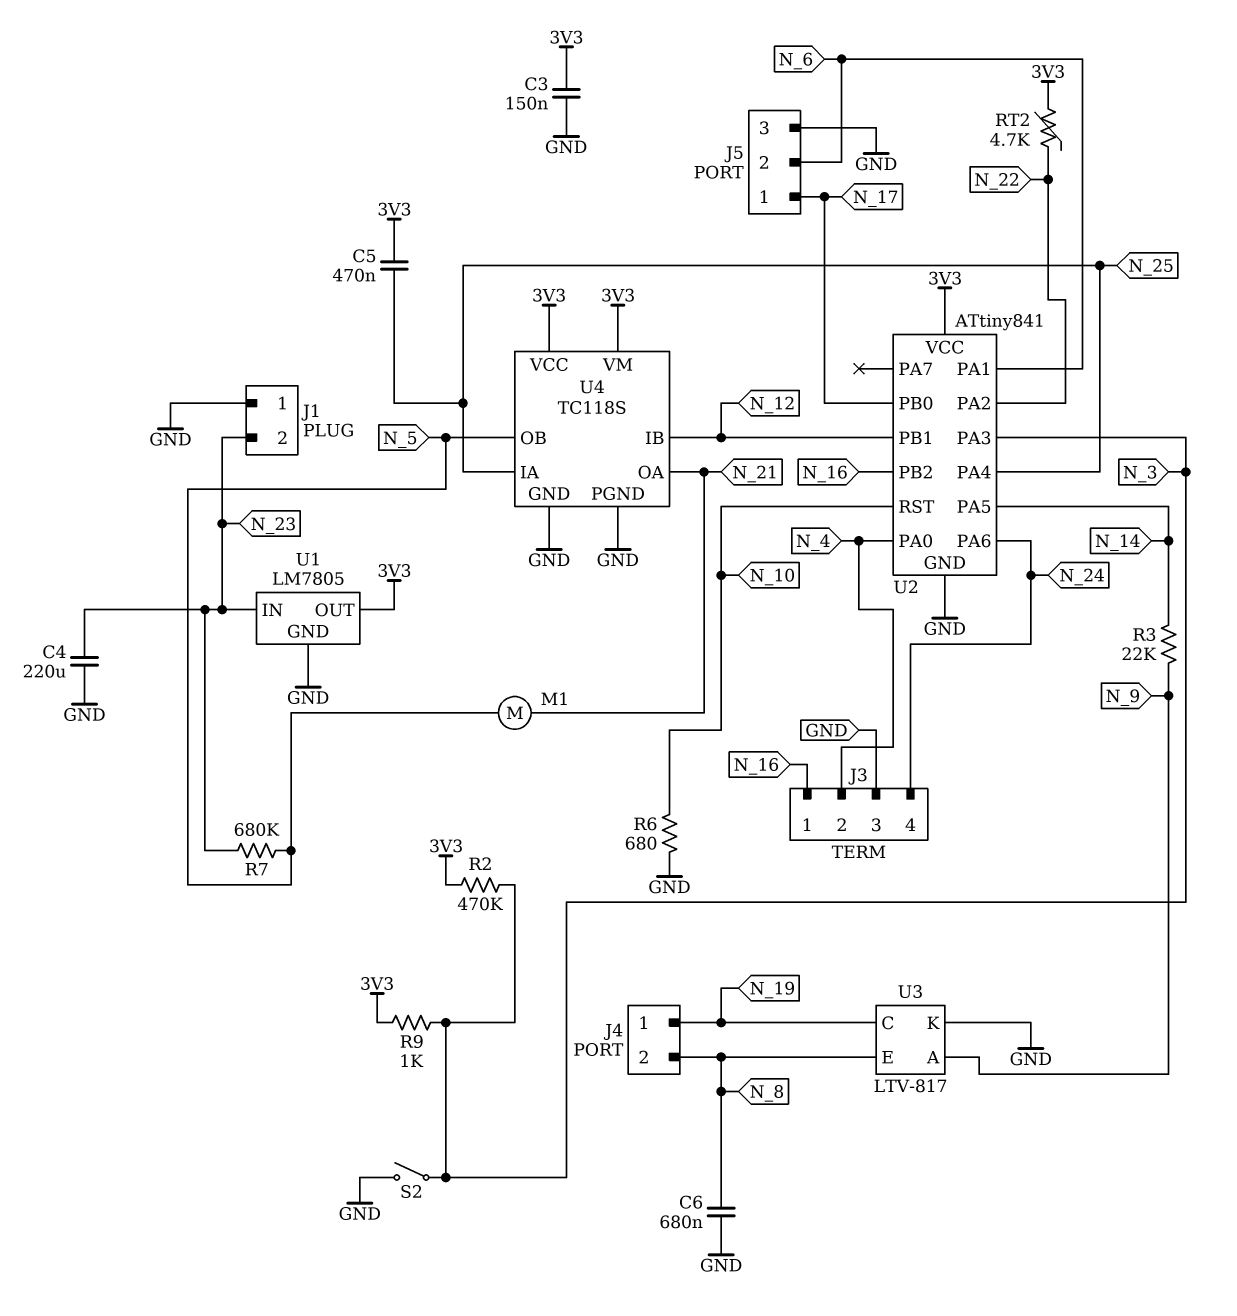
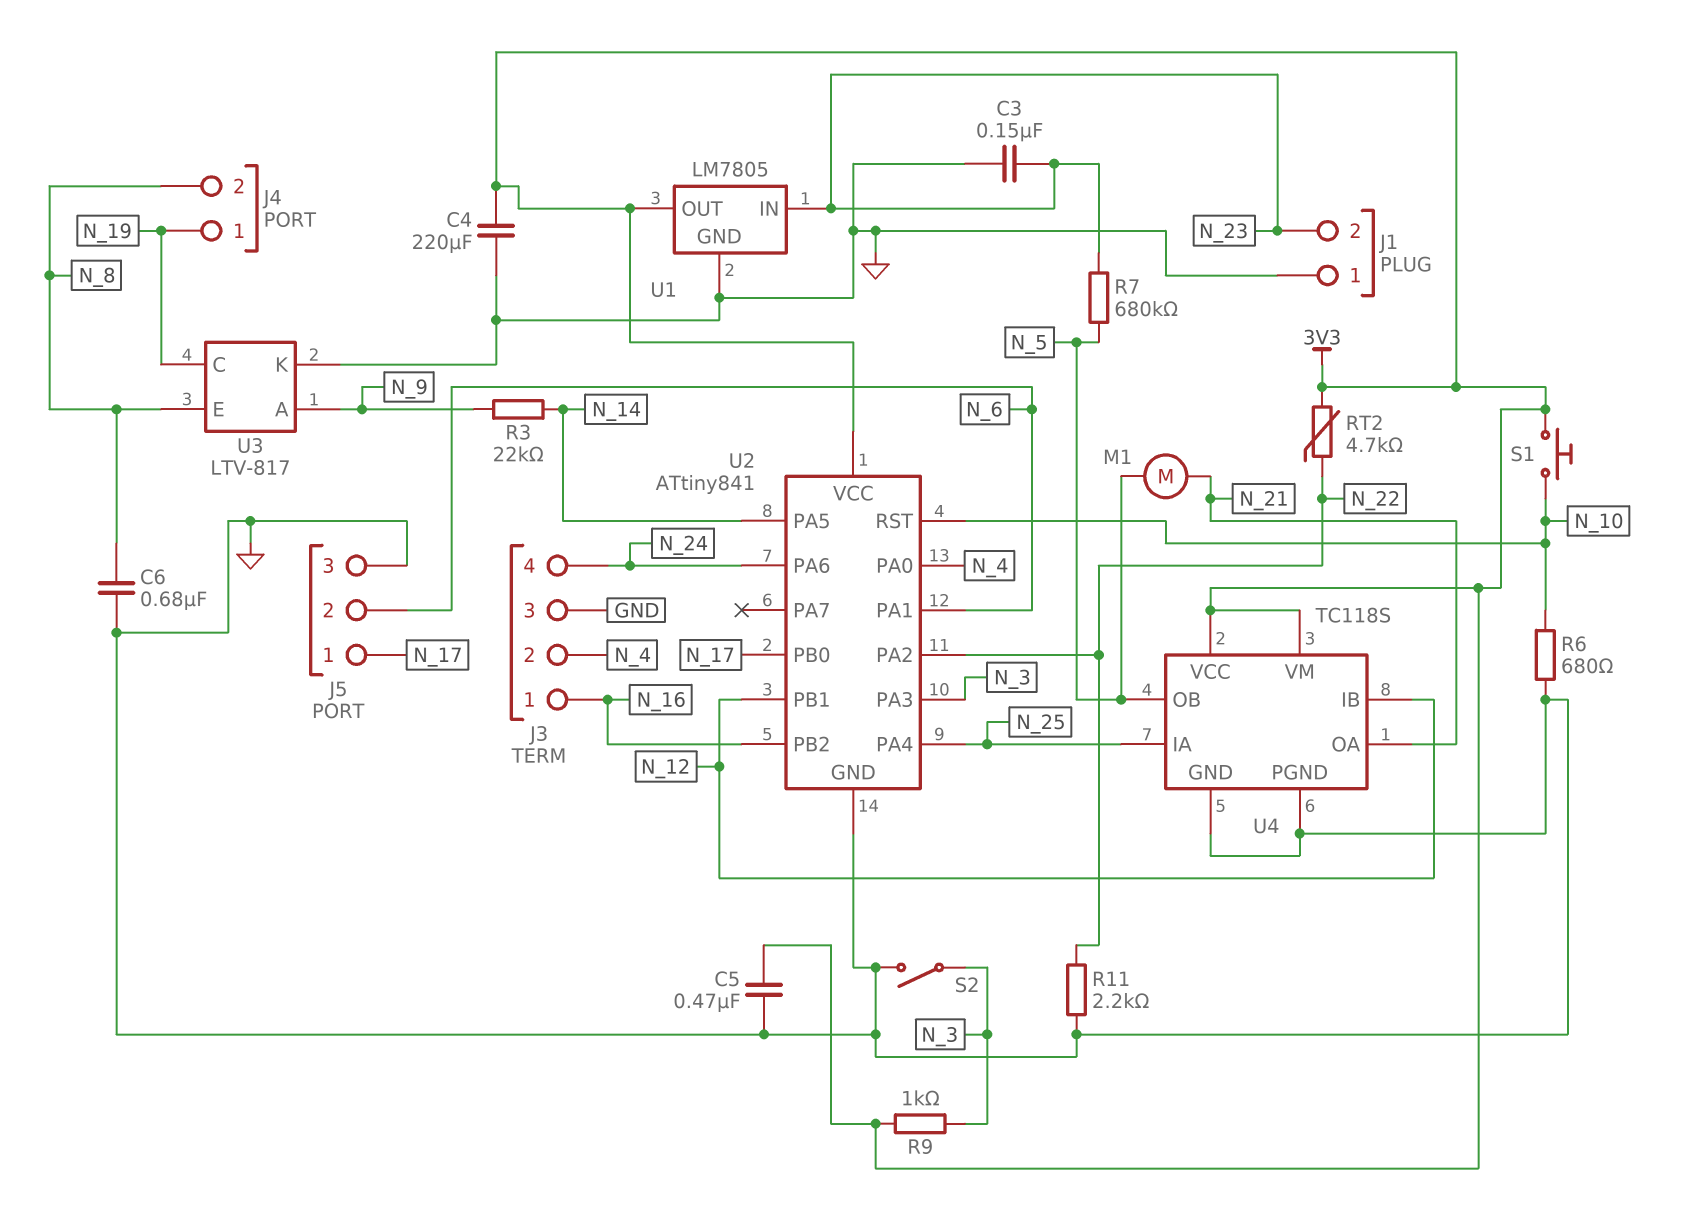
C3: 150nF (3V3, GND) -> 150nF (GND, N_23)
C4: 220uF (GND, N_23) -> 220uF (3V3, GND)
C5: 470nF (3V3, N_25) -> 470nF (3V3, GND)
R2: 470k (3V3, N_3) -> none
R11: none -> 2.2k (GND, N_22)
S1: none -> button (3V3, N_10)

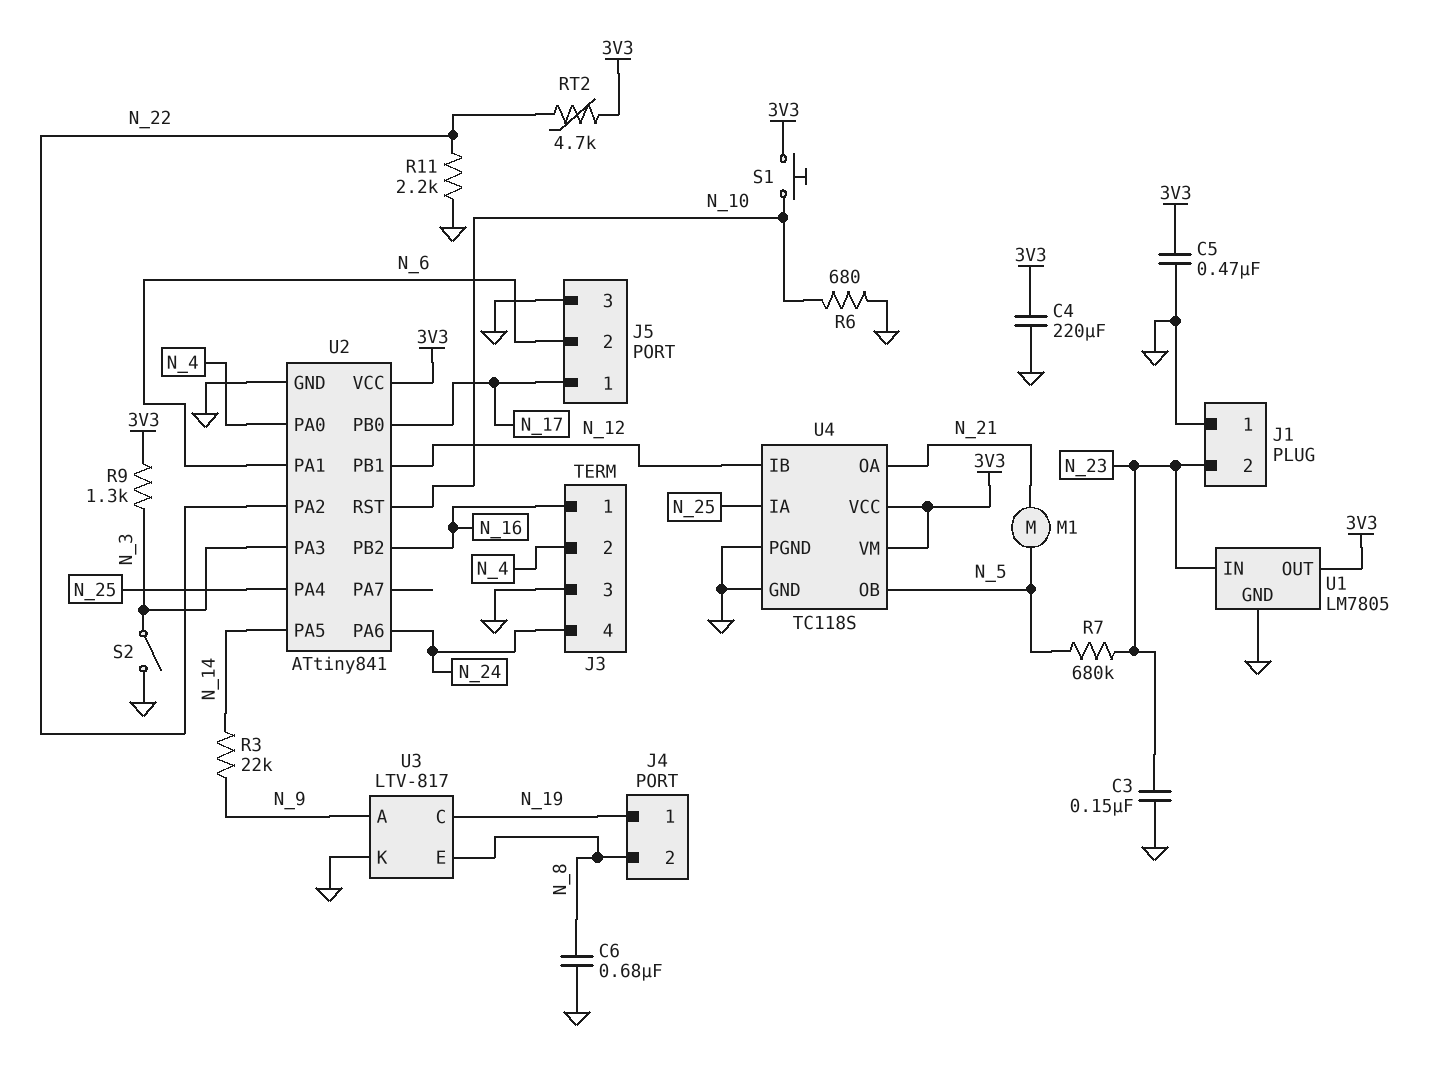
R9: 1k (3V3, N_3) -> 1.3k (3V3, N_3)

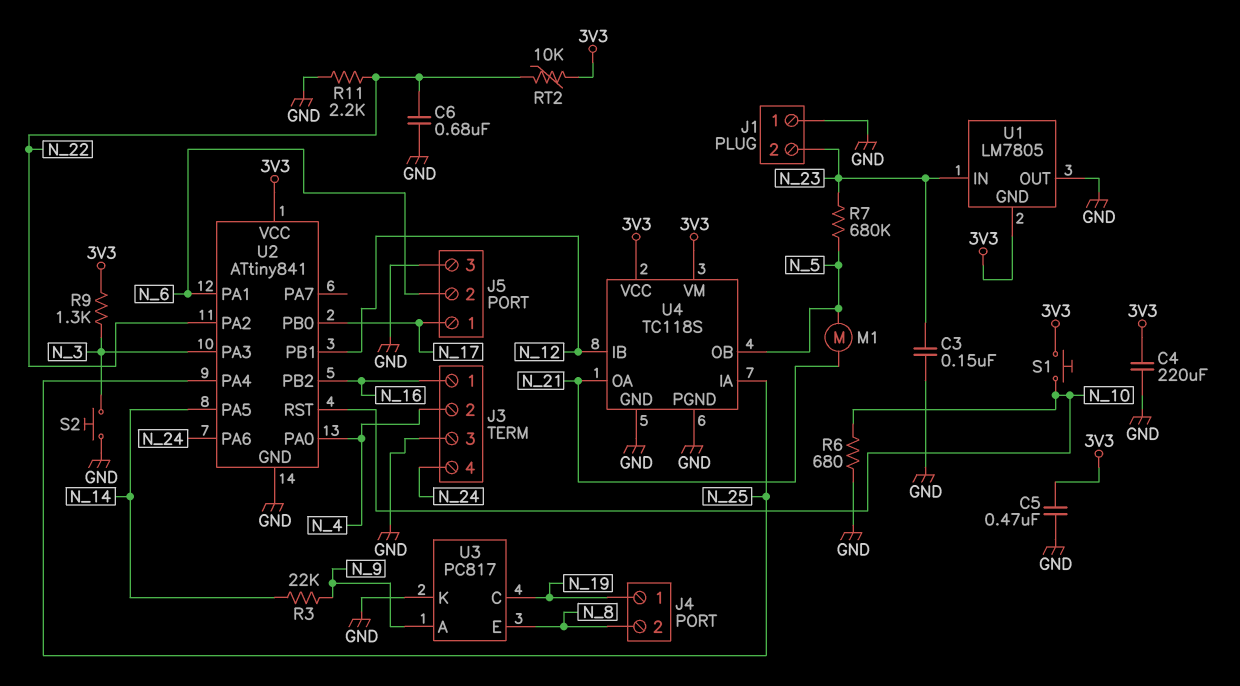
C6: 680nF (GND, N_8) -> 680nF (GND, N_22)
RT2: 4.7k (3V3, N_22) -> 10k (3V3, N_22)
S2: switch (GND, N_3) -> button (GND, N_3)
U1 pin GND: GND -> 3V3
U1 pin OUT: 3V3 -> GND
U3: LTV-817 -> PC817

